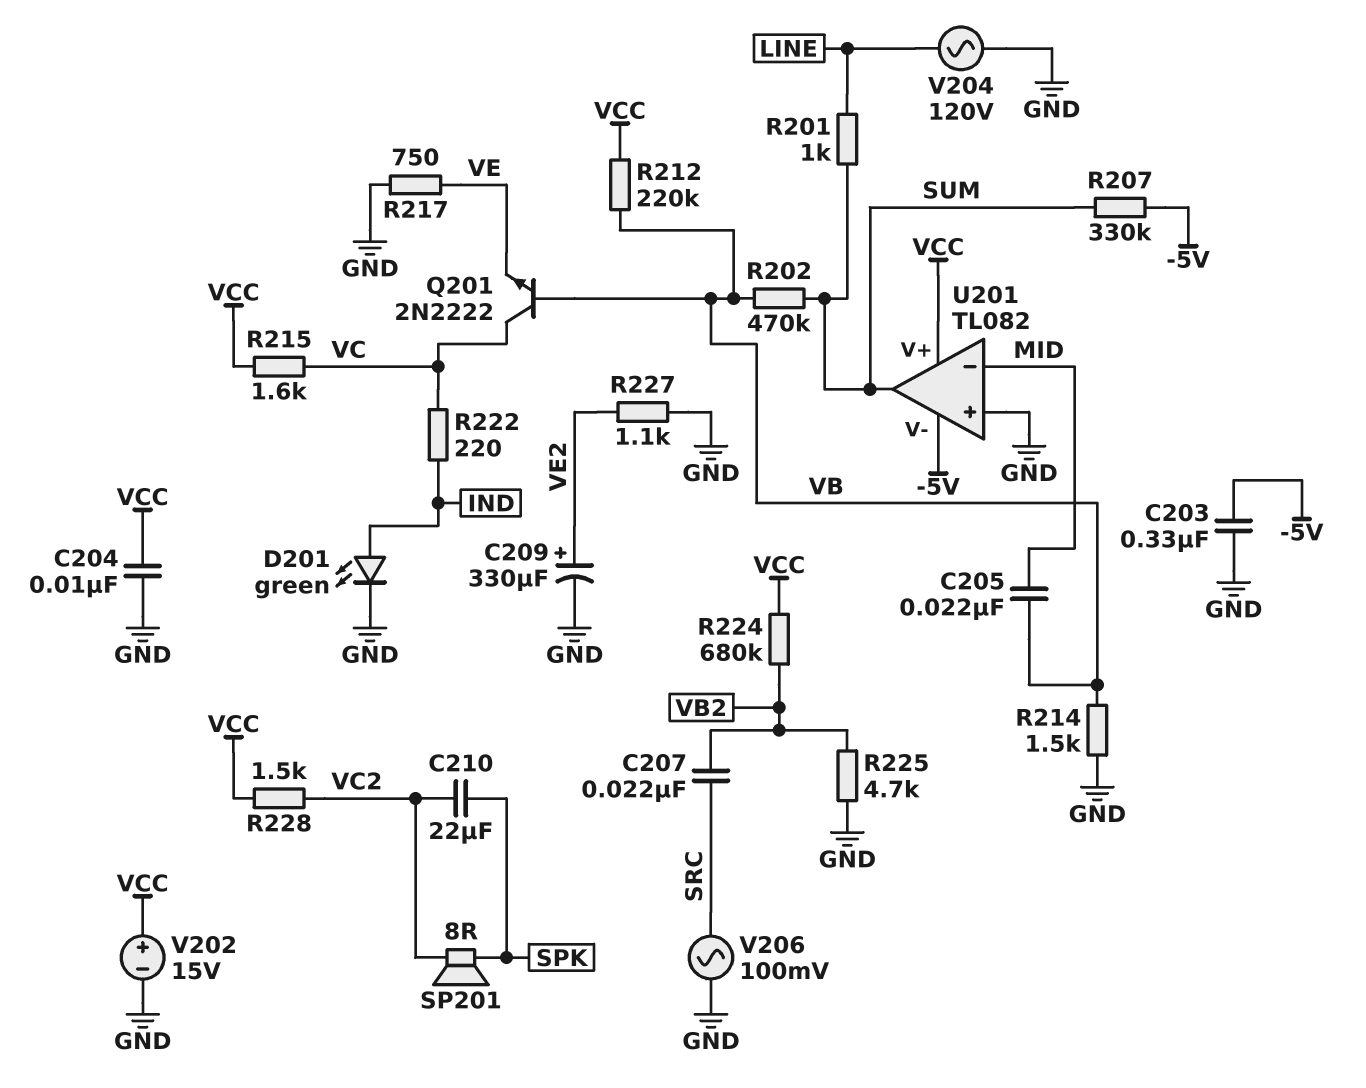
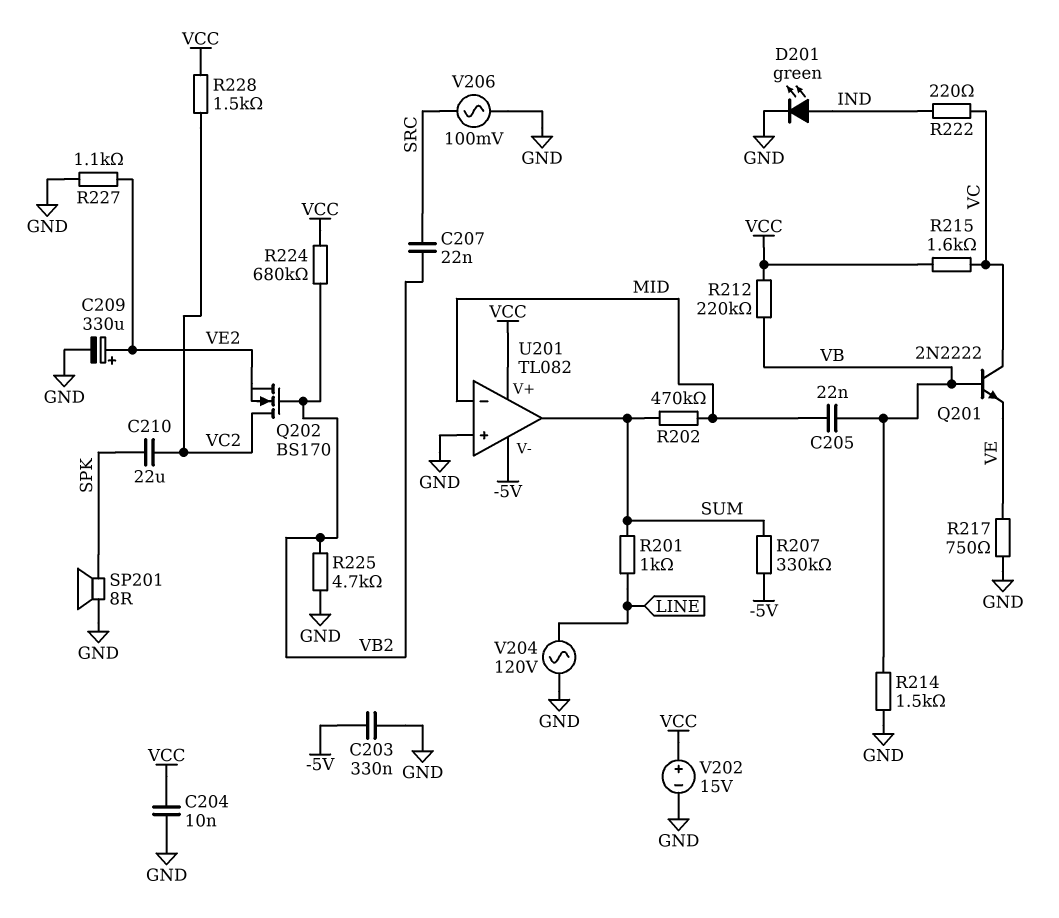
Q202: none -> NMOS BS170 (G VB2, D VC2, S VE2)
R202: 470k (SUM, VB) -> 470k (MID, SUM)
SP201: speaker 8R (SPK, VC2) -> speaker 8R (GND, SPK)

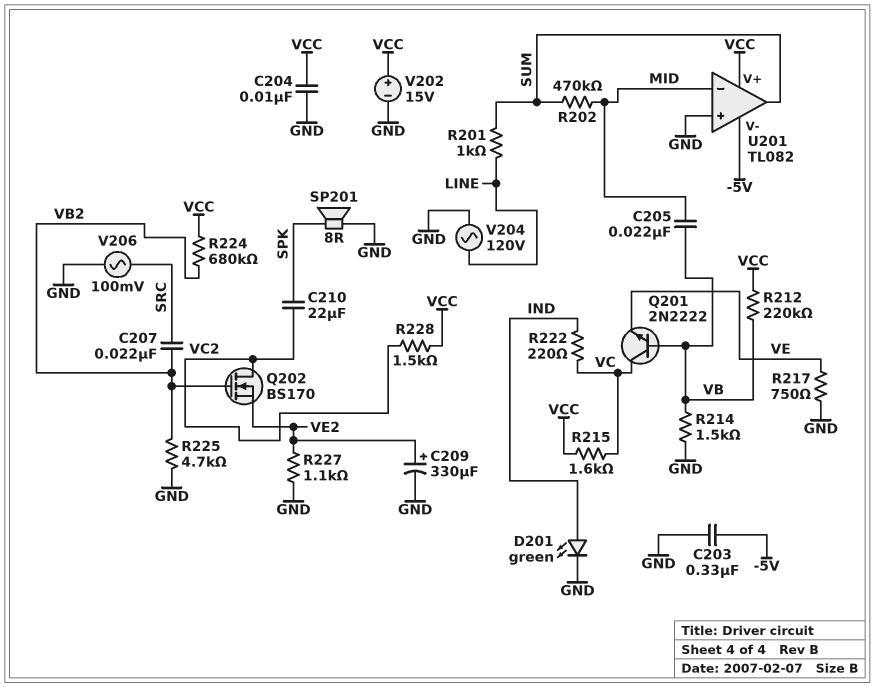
R207: 330k (-5V, SUM) -> none

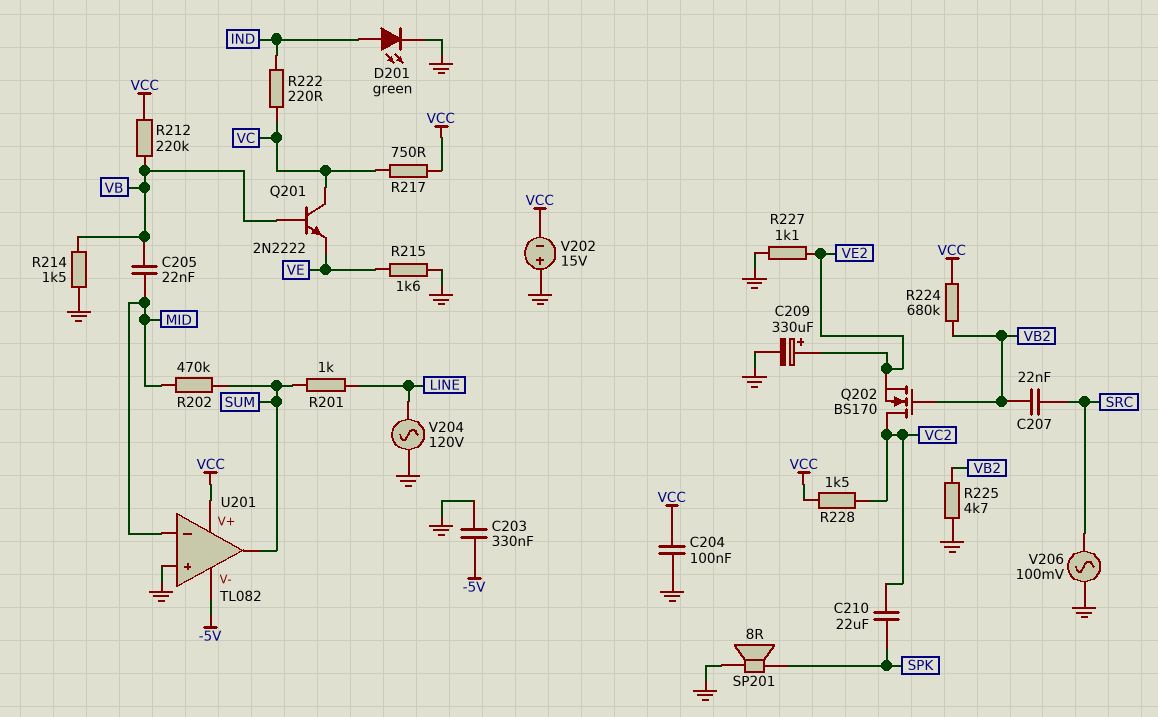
C204: 10nF (GND, VCC) -> 100nF (GND, VCC)
R215: 1.6k (VC, VCC) -> 1.6k (GND, VE)
R217: 750 (GND, VE) -> 750 (VC, VCC)
V202: 15V (plus VCC, minus GND) -> 15V (plus GND, minus VCC)

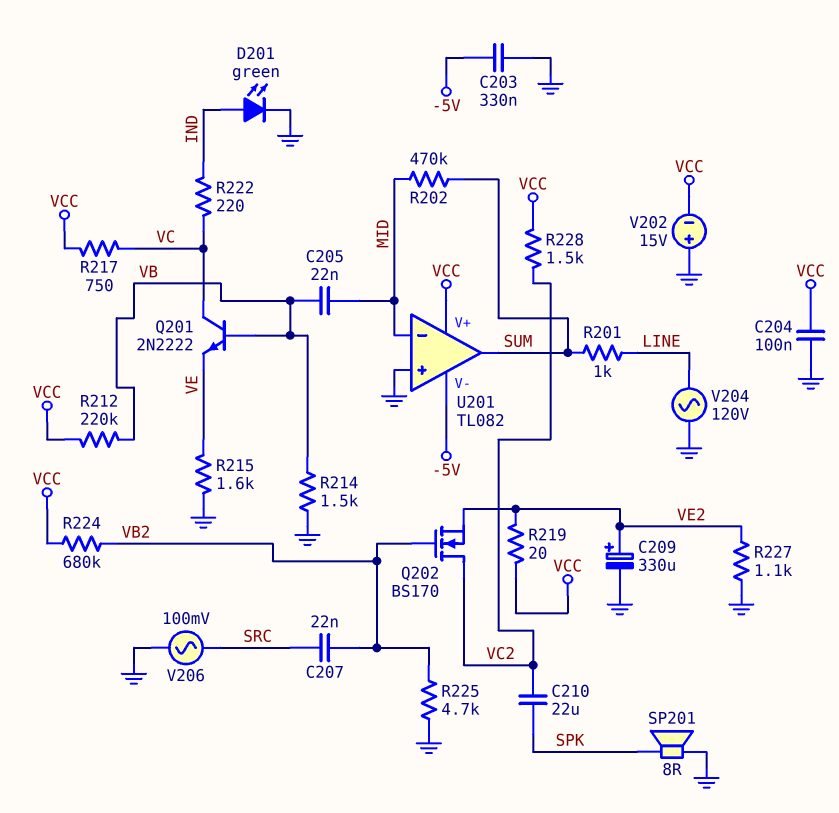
R219: none -> 20 (VCC, VE2)

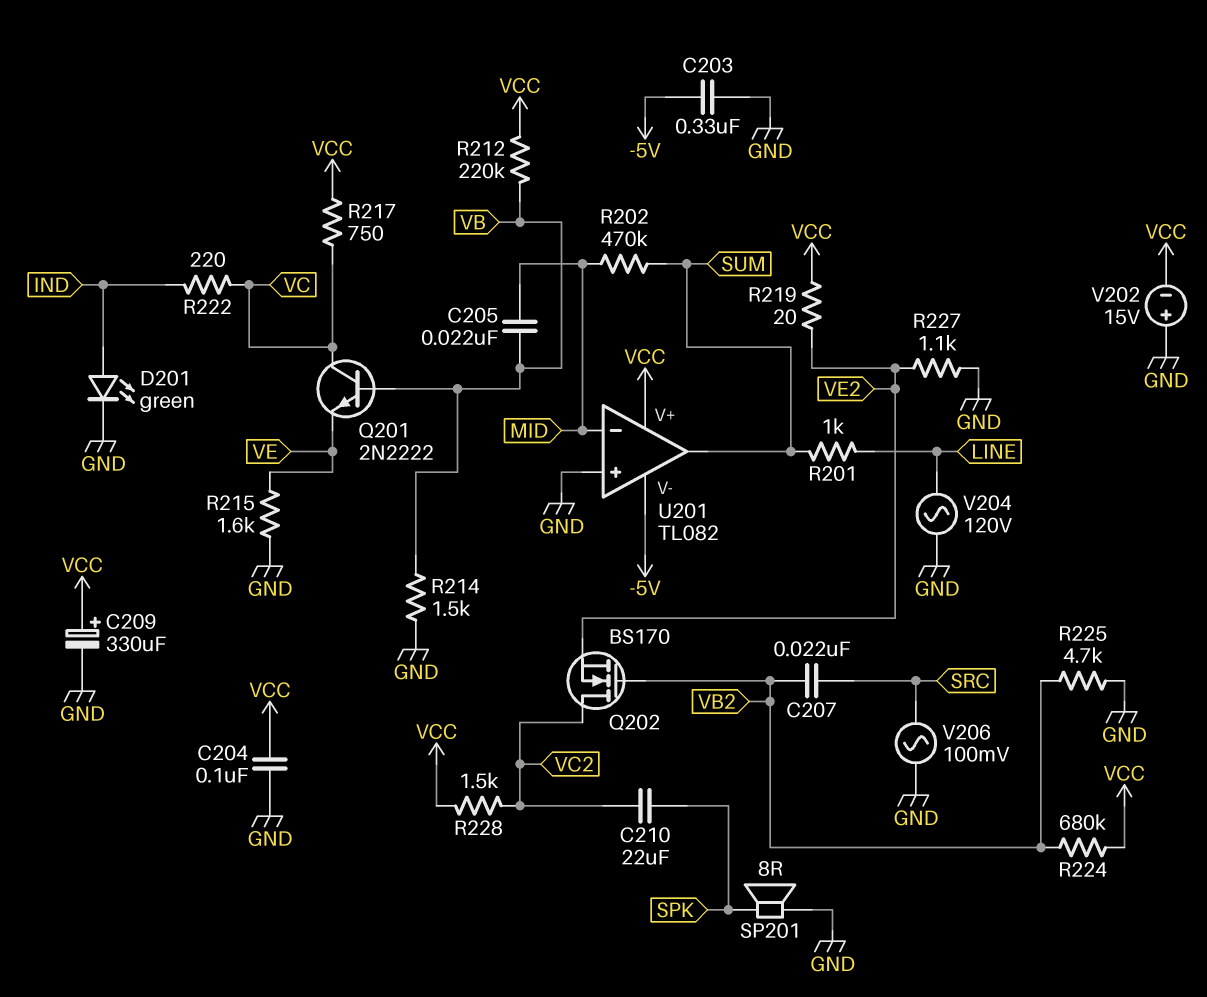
C209: 330uF (plus VE2, minus GND) -> 330uF (plus VCC, minus GND)

